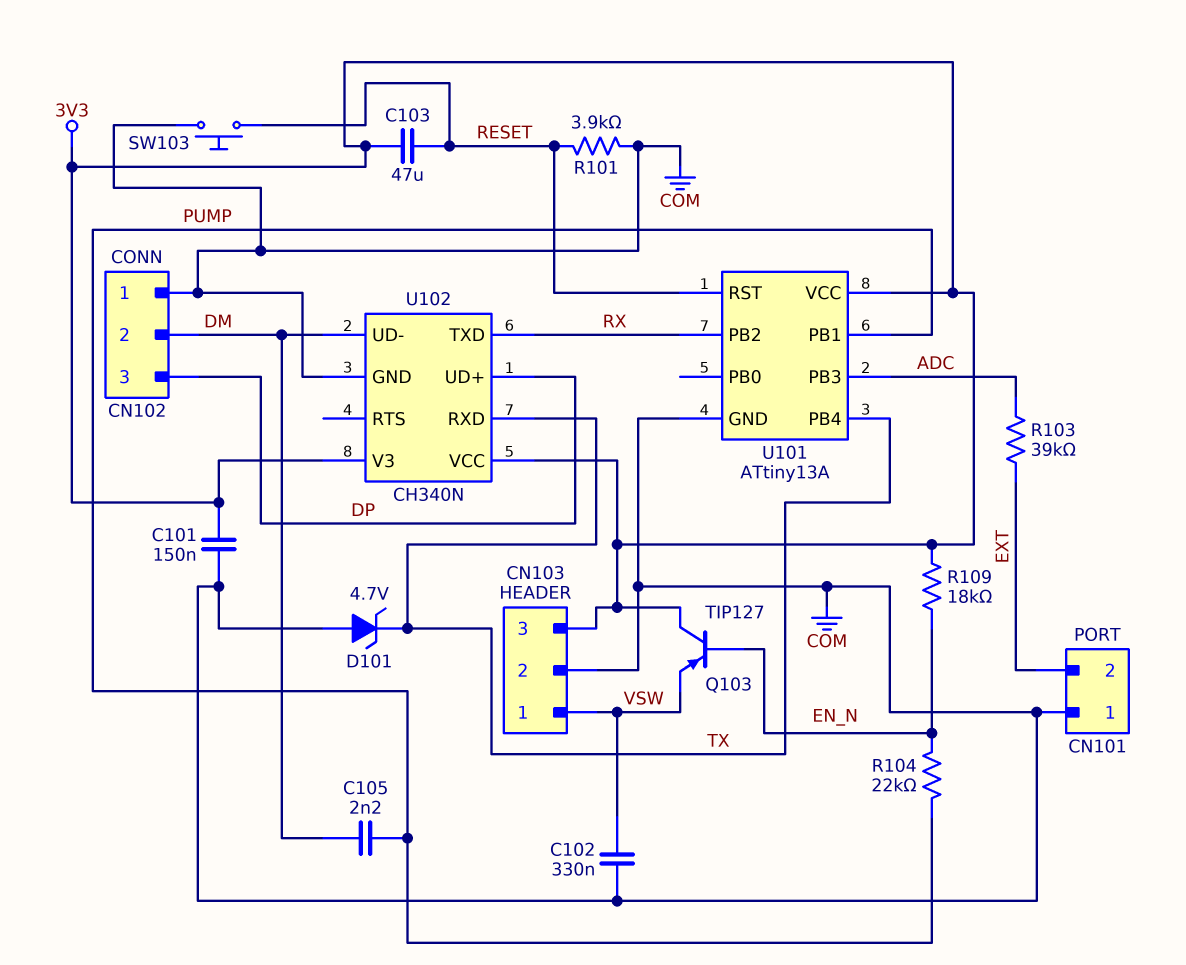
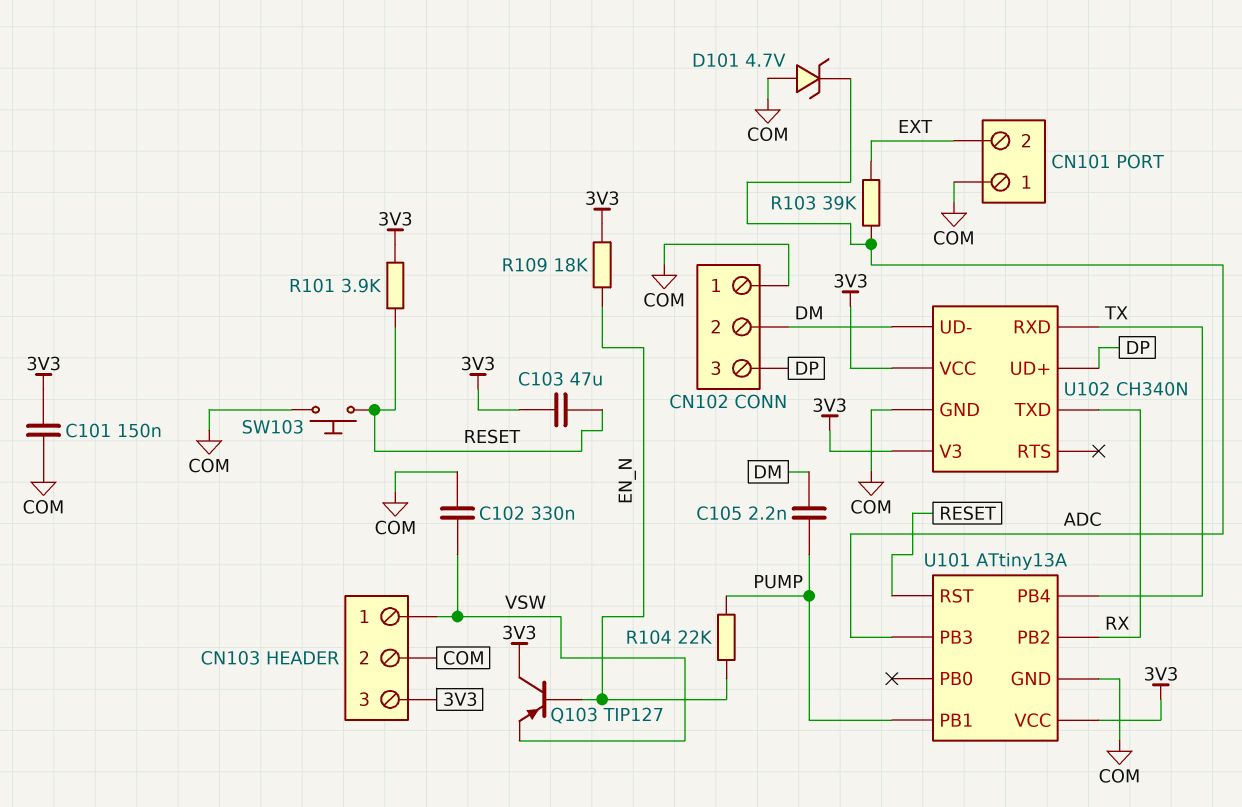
D101: zener 4.7V (A COM, K TX) -> zener 4.7V (A COM, K ADC)
R101: 3.9k (COM, RESET) -> 3.9k (3V3, RESET)

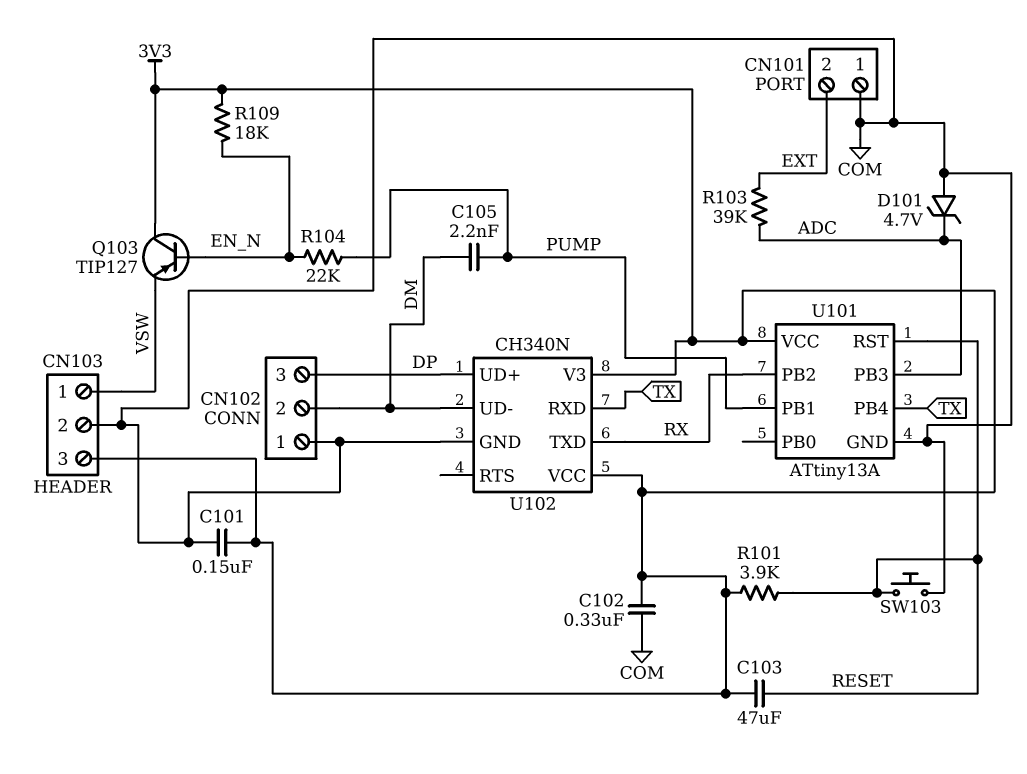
C102: 330nF (COM, VSW) -> 330nF (3V3, COM)

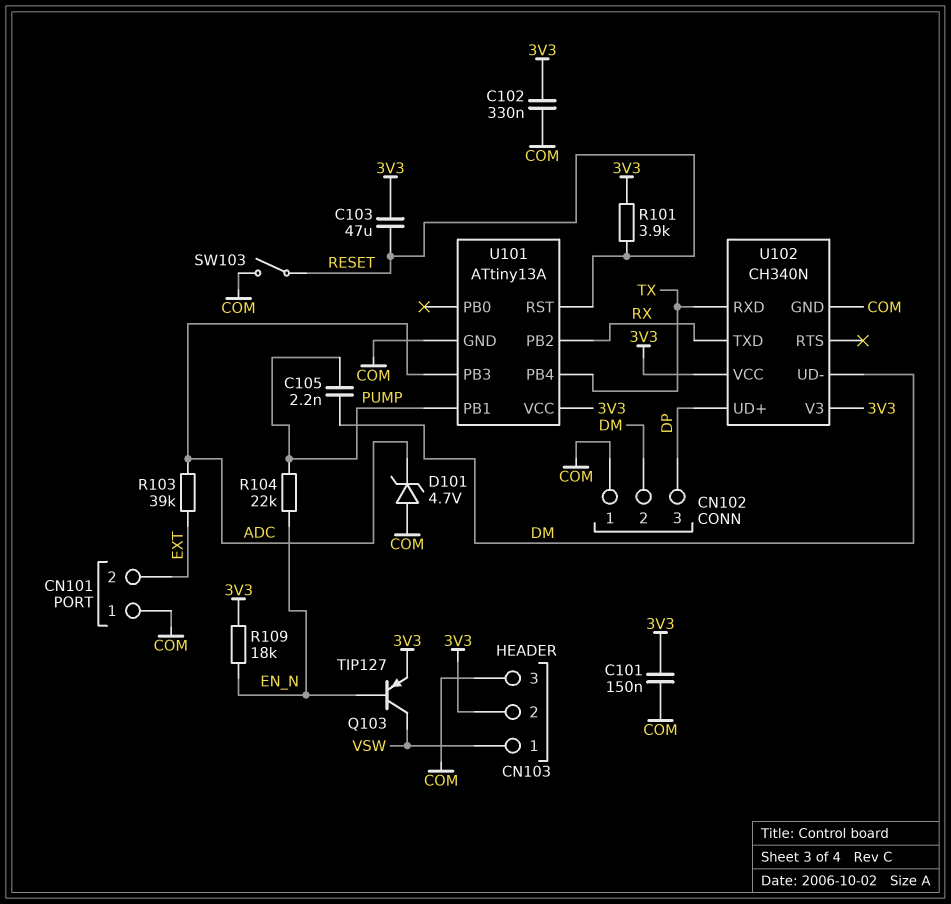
CN103 pin 2: COM -> 3V3
CN103 pin 3: 3V3 -> COM
Q103: PNP TIP127 (B EN_N, C 3V3, E VSW) -> PNP TIP127 (B EN_N, C VSW, E 3V3)
SW103: button (COM, RESET) -> switch (COM, RESET)

